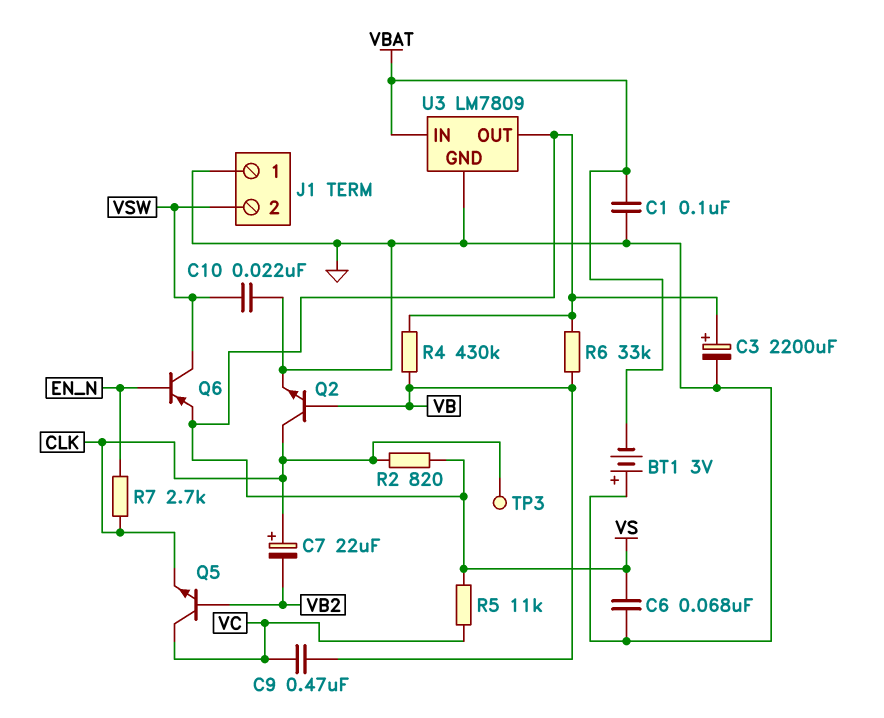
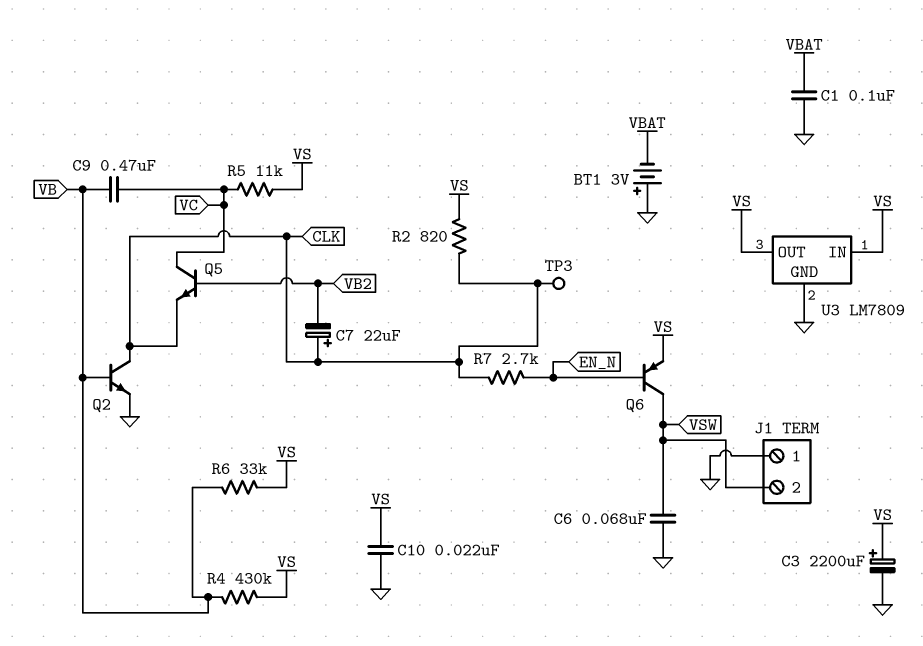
C6: 68nF (GND, VS) -> 68nF (GND, VSW)
C10: 22nF (GND, VSW) -> 22nF (GND, VS)
U3 pin IN: VBAT -> VS

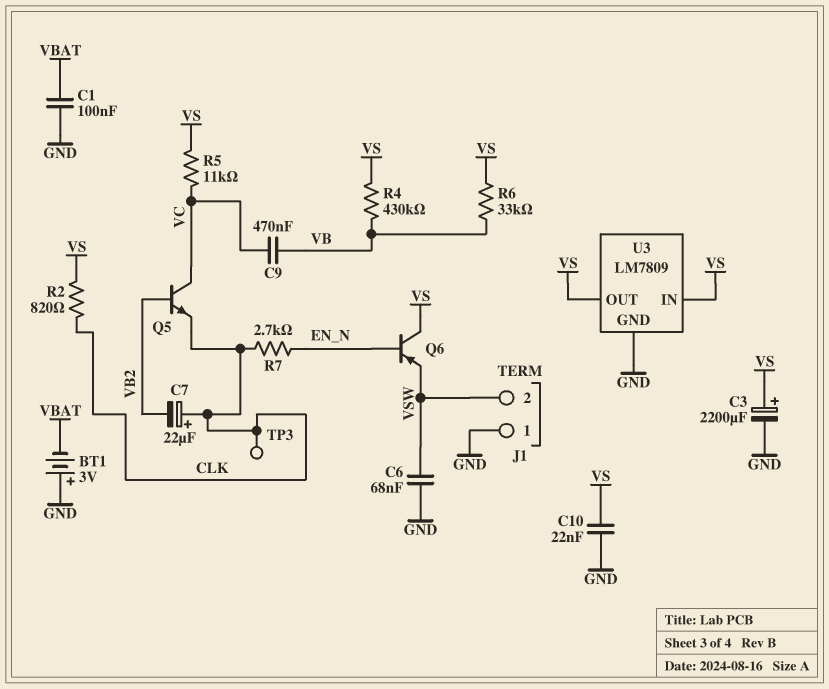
Q2: NPN (B VB, C CLK, E GND) -> none
Q6: PNP (B EN_N, C VSW, E VS) -> PNP (B EN_N, C VS, E VSW)

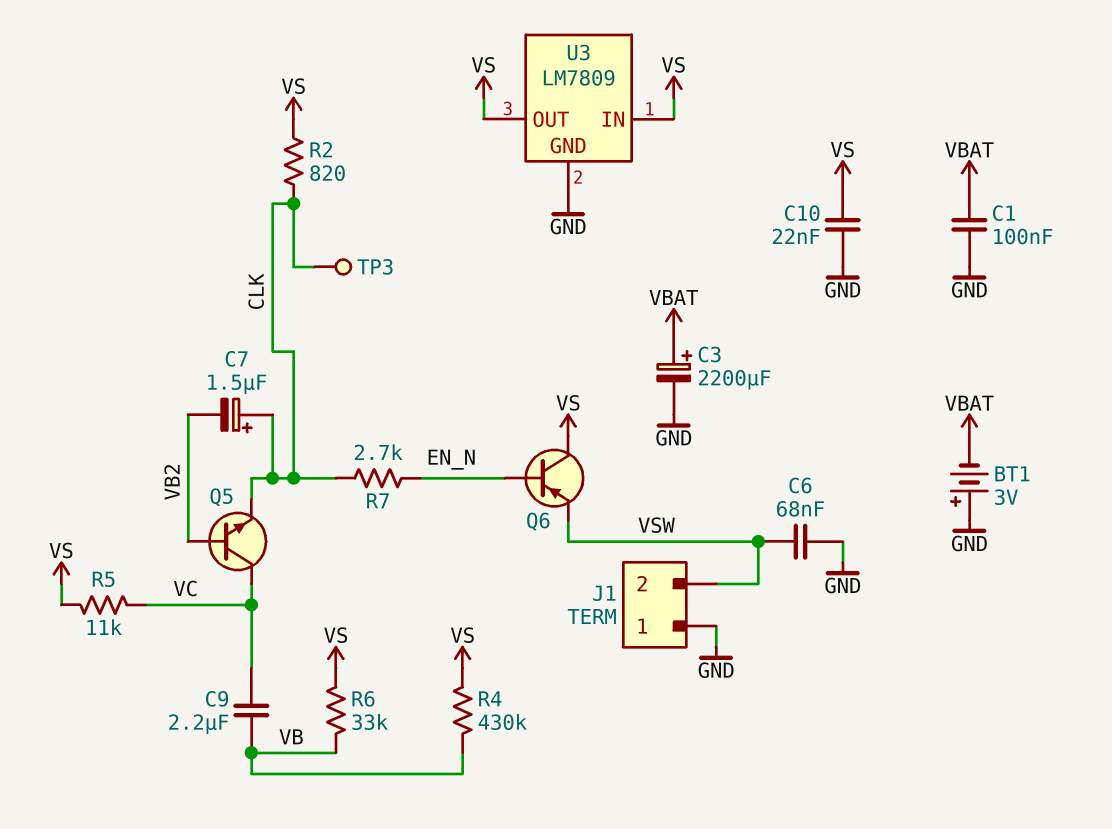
C3: 2200uF (plus VS, minus GND) -> 2200uF (plus VBAT, minus GND)
C7: 22uF (plus CLK, minus VB2) -> 1.5uF (plus CLK, minus VB2)
C9: 470nF (VB, VC) -> 2.2uF (VB, VC)

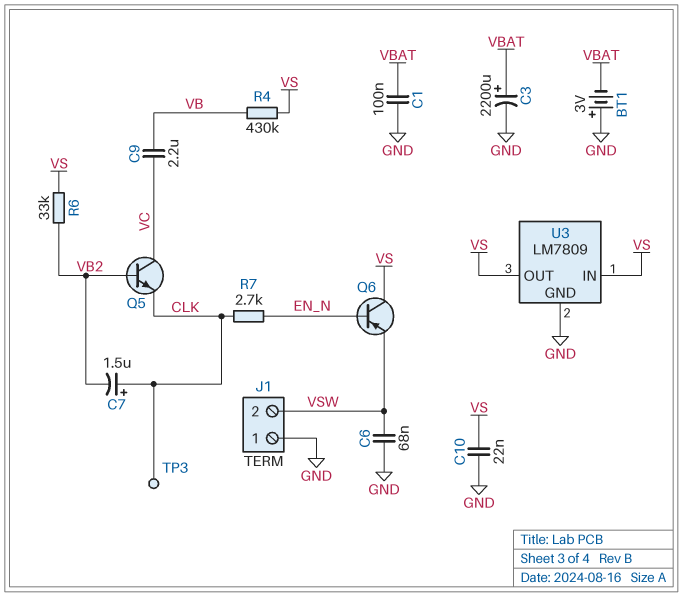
R2: 820 (CLK, VS) -> none
R5: 11k (VC, VS) -> none
R6: 33k (VB, VS) -> 33k (VB2, VS)

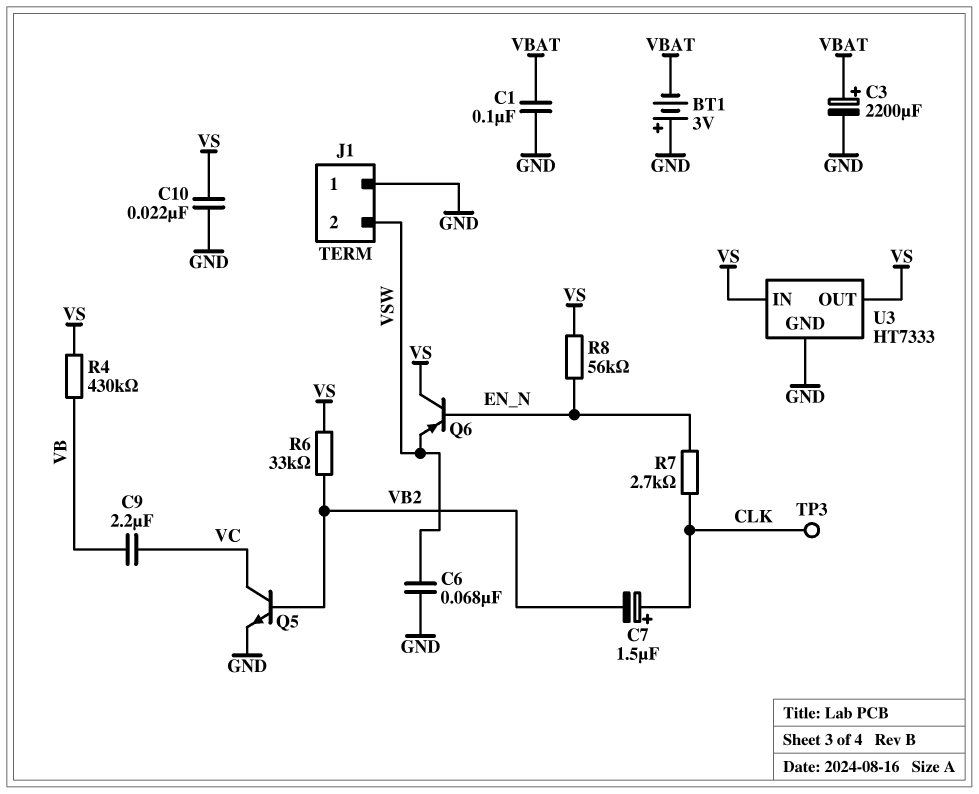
Q5: NPN (B VB2, C VC, E CLK) -> NPN (B VB2, C VC, E GND)
R8: none -> 56k (EN_N, VS)
U3: LM7809 -> HT7333

